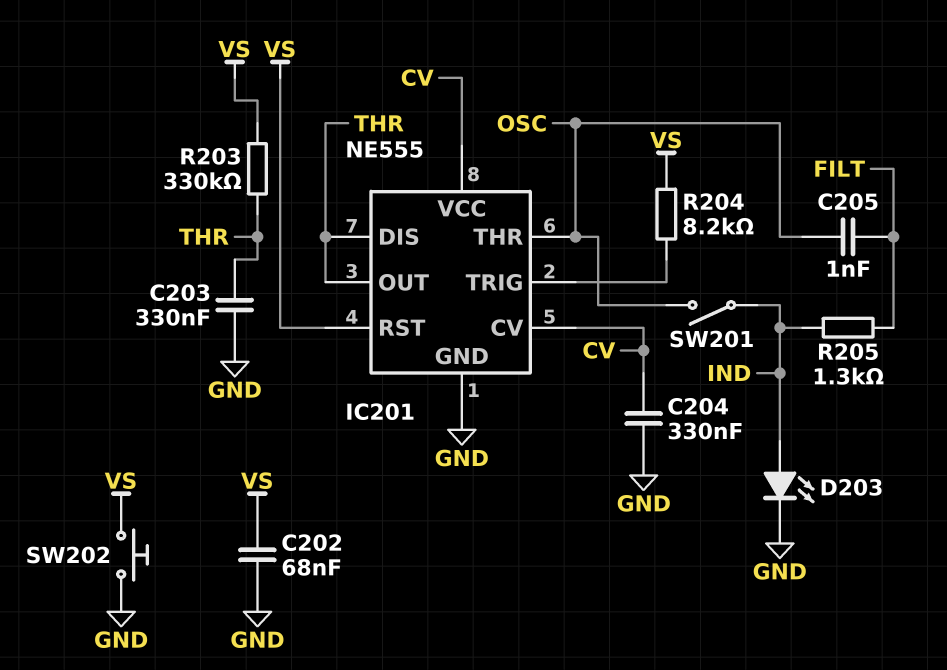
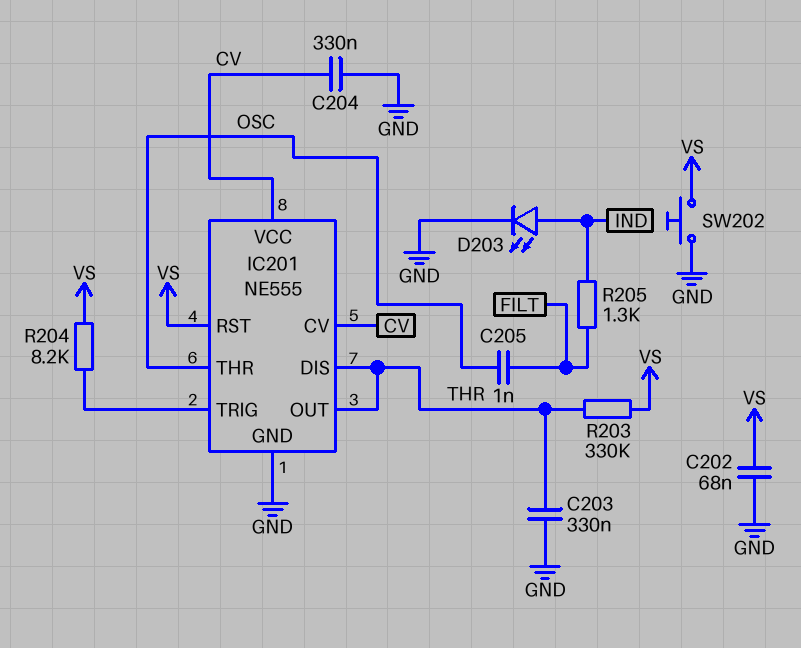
SW201: switch (IND, OSC) -> none

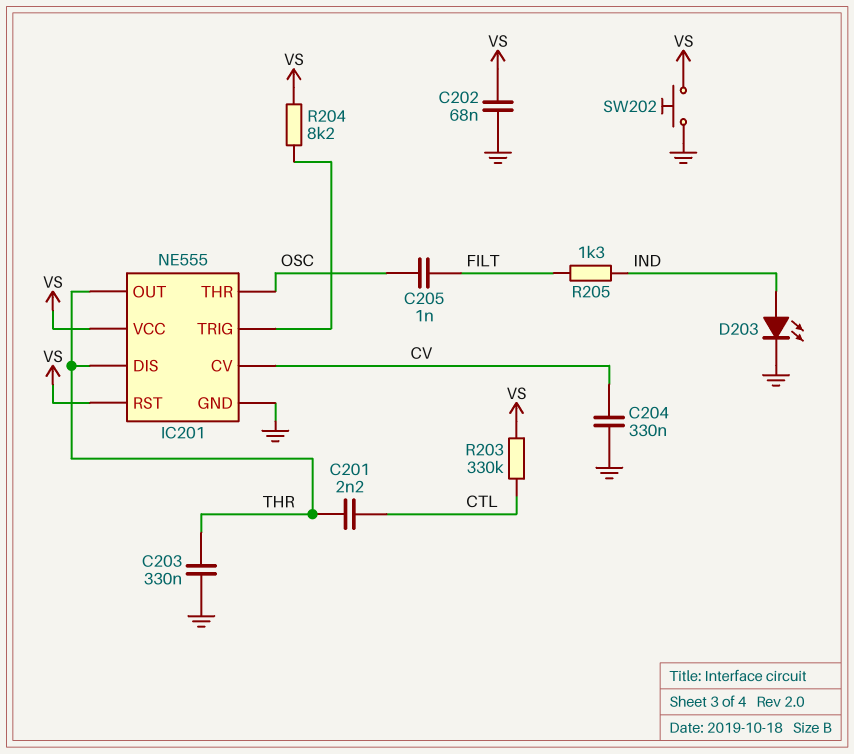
C201: none -> 2.2nF (CTL, THR)
IC201 pin VCC: CV -> VS
R203: 330k (THR, VS) -> 330k (CTL, VS)

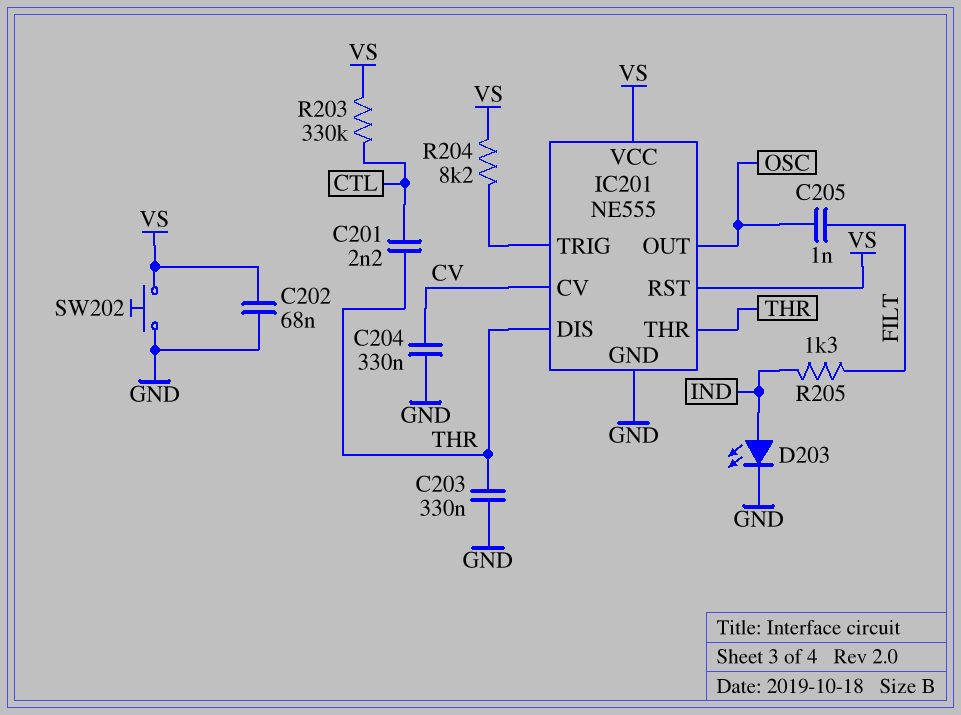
IC201 pin OUT: THR -> OSC
IC201 pin THR: OSC -> THR

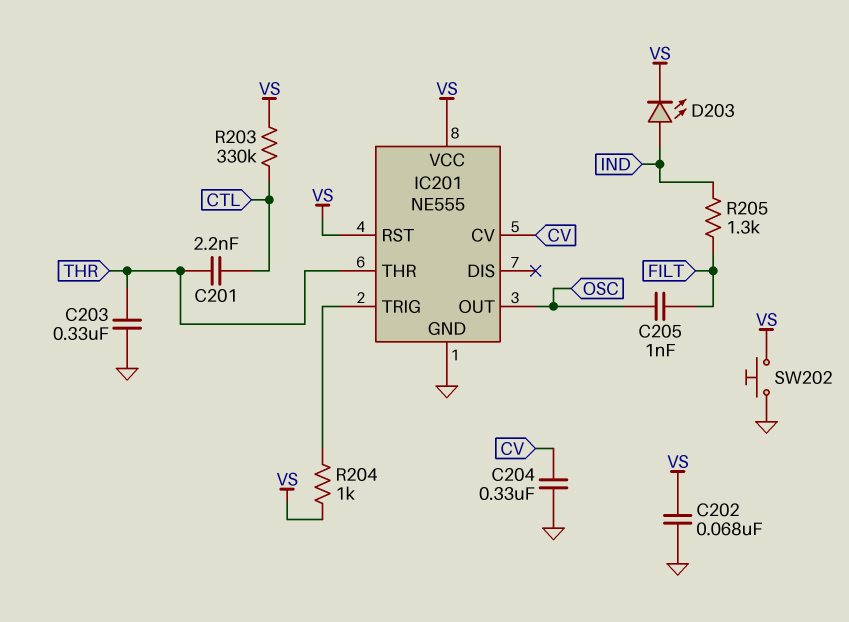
D203: LED (A IND, K GND) -> LED (A IND, K VS)
IC201 pin DIS: THR -> none
R204: 8.2k (IC201/TRIG, VS) -> 1k (IC201/TRIG, VS)

